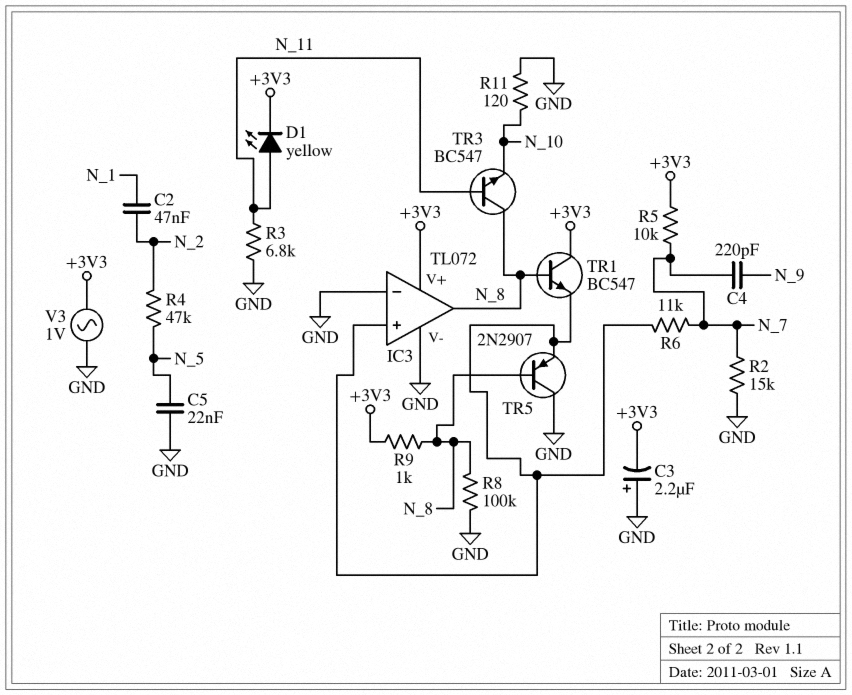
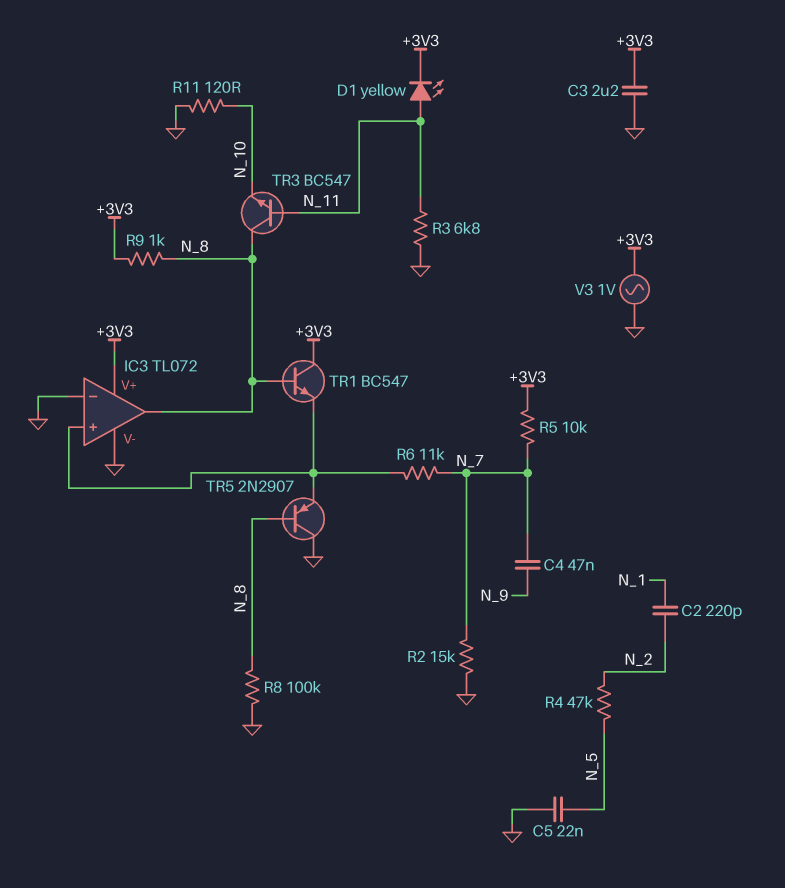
C2: 47nF (N_1, N_2) -> 220pF (N_1, N_2)
C3: 2.2uF (plus GND, minus +3V3) -> 2.2uF (+3V3, GND)
C4: 220pF (N_7, N_9) -> 47nF (N_7, N_9)

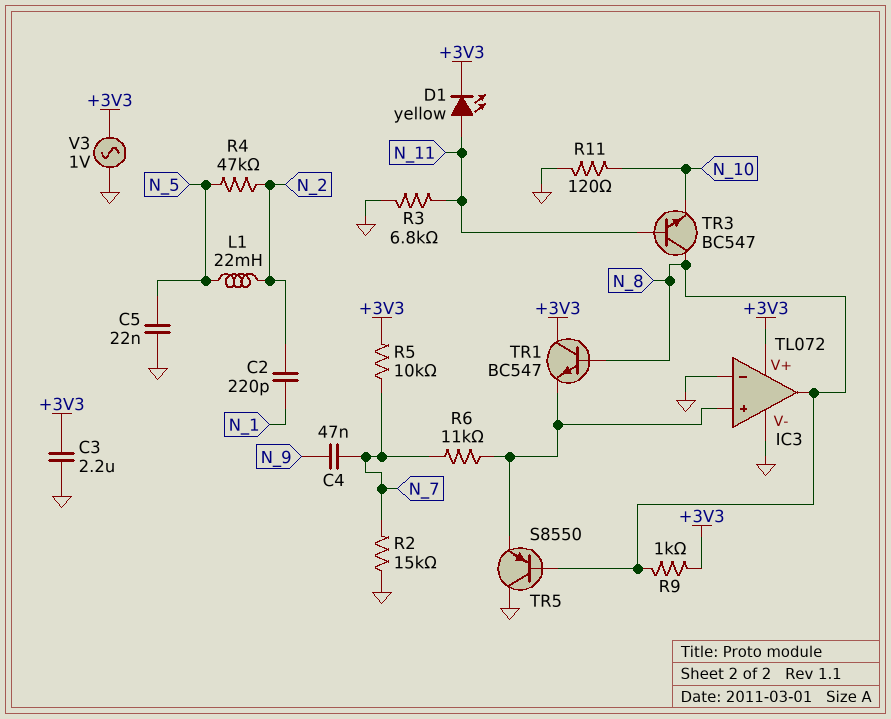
L1: none -> 22mH (N_2, N_5)
R8: 100k (GND, N_8) -> none
TR5: PNP 2N2907 (B N_8, C GND, E IC3/in+) -> PNP S8550 (B N_8, C GND, E IC3/in+)

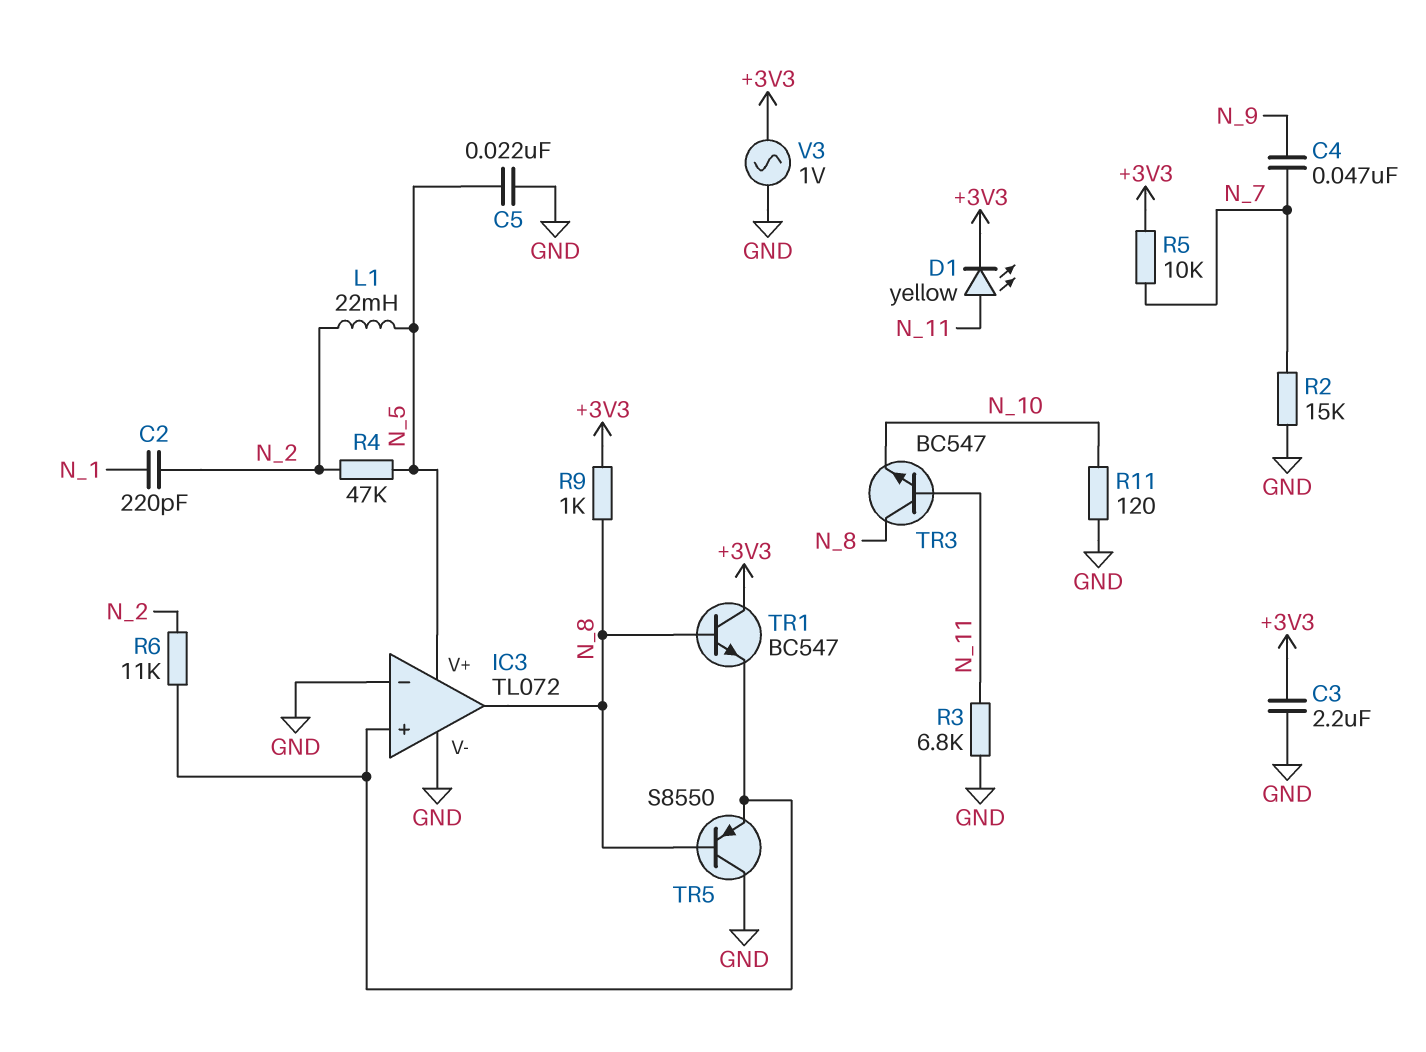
IC3 pin V+: +3V3 -> N_5
R6: 11k (IC3/in+, N_7) -> 11k (IC3/in+, N_2)

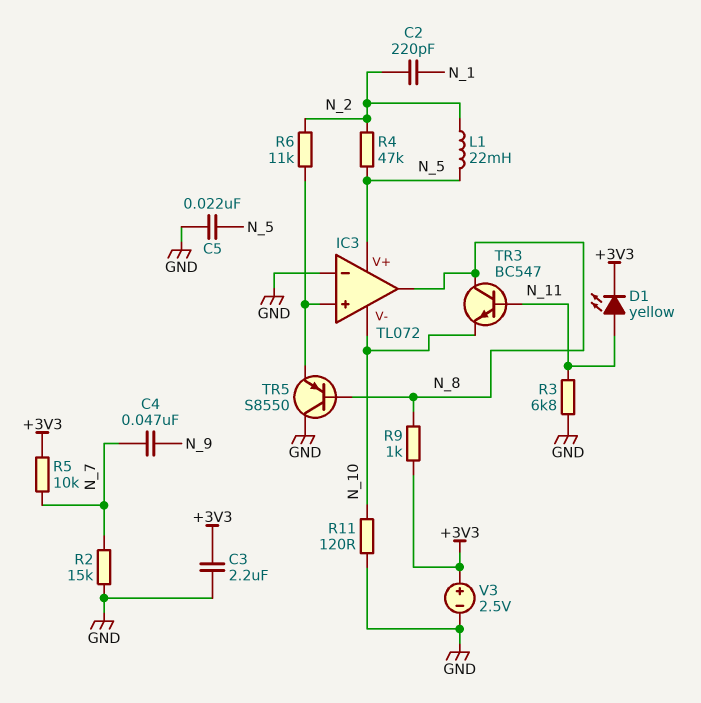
IC3 pin V-: GND -> N_10
TR1: NPN BC547 (B N_8, C +3V3, E IC3/in+) -> none
V3: AC 1V (+3V3, GND) -> 2.5V (plus +3V3, minus GND)

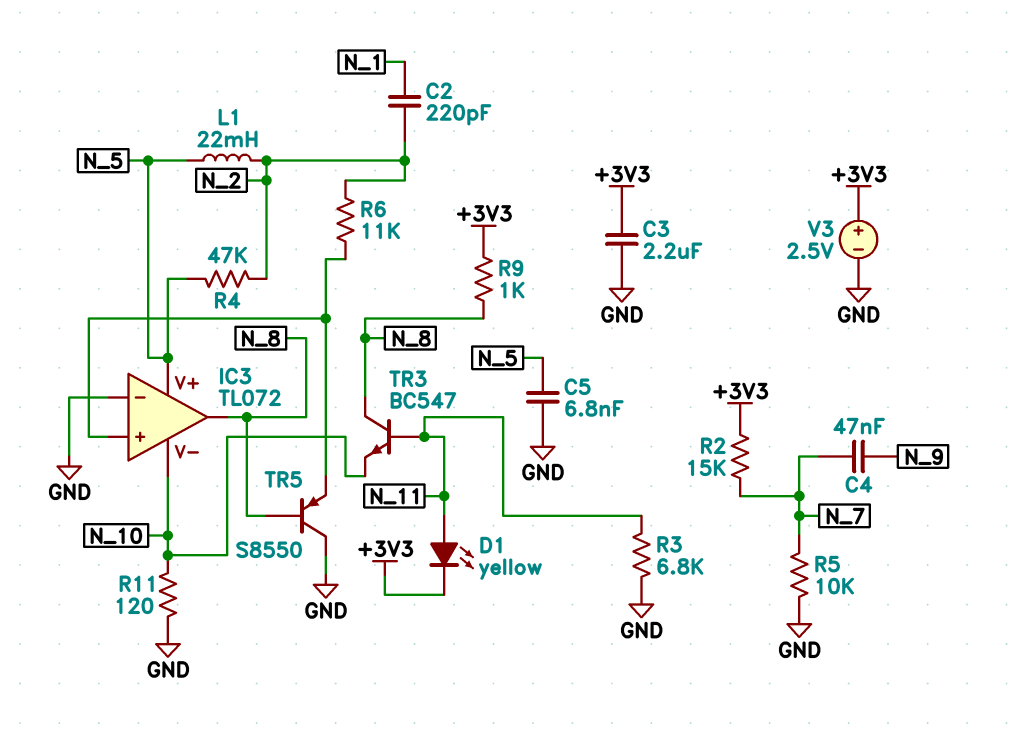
C5: 22nF (GND, N_5) -> 6.8nF (GND, N_5)
R2: 15k (GND, N_7) -> 15k (+3V3, N_7)
R5: 10k (+3V3, N_7) -> 10k (GND, N_7)

